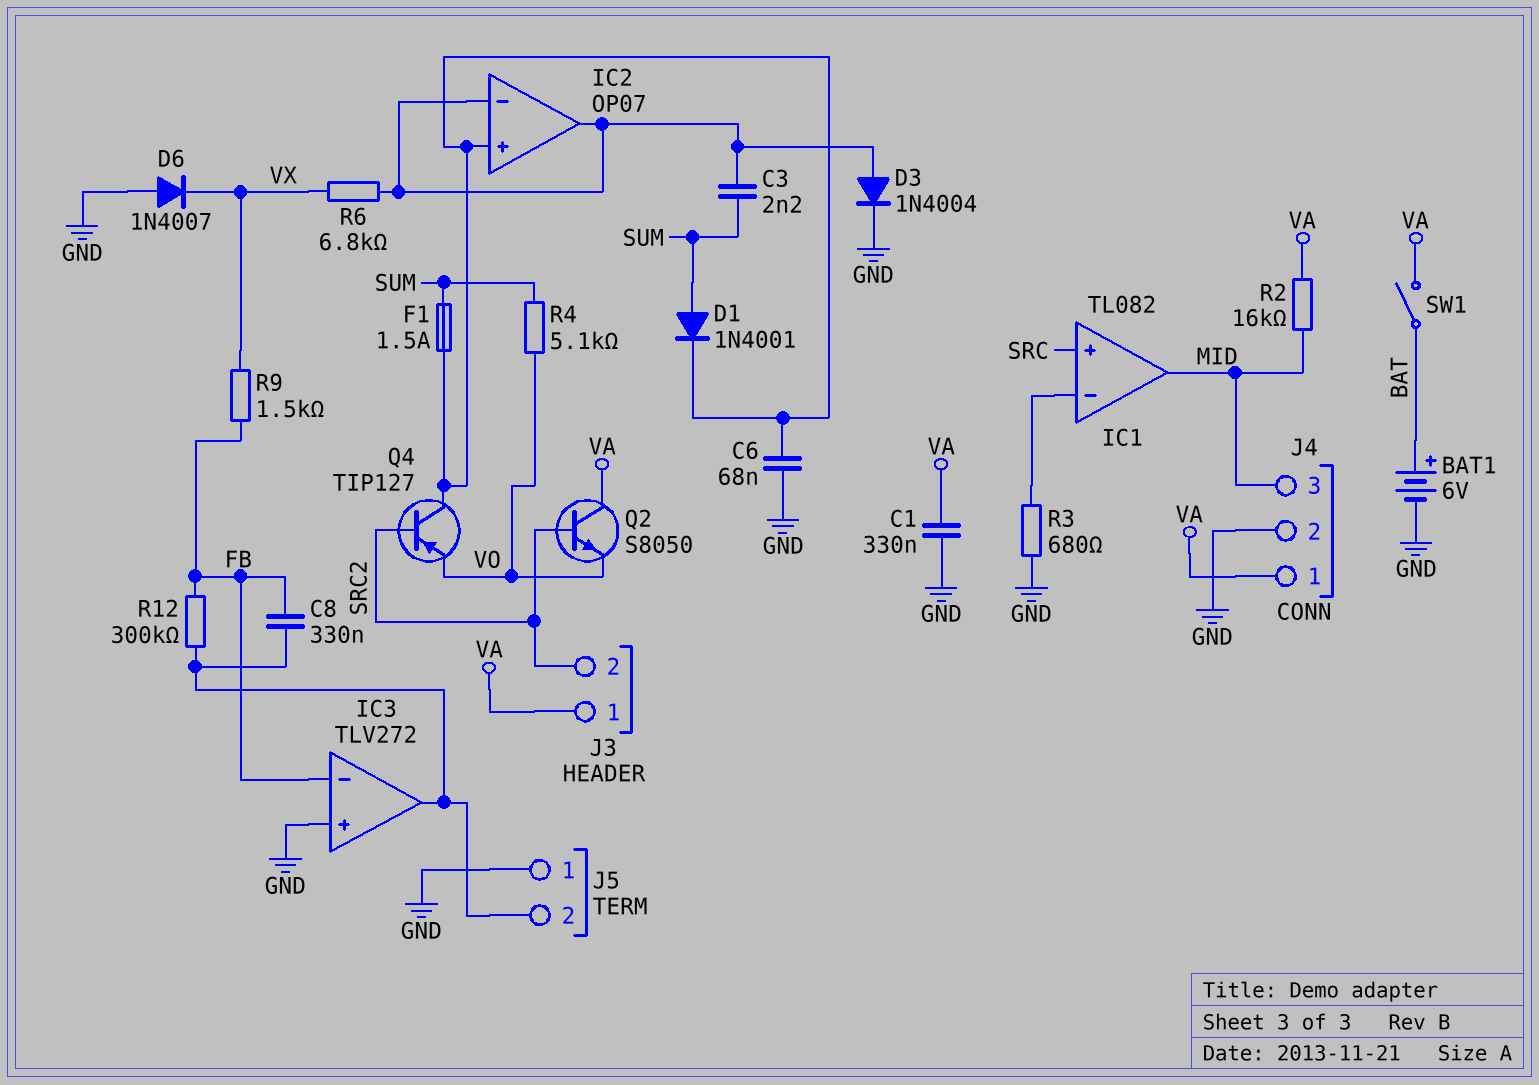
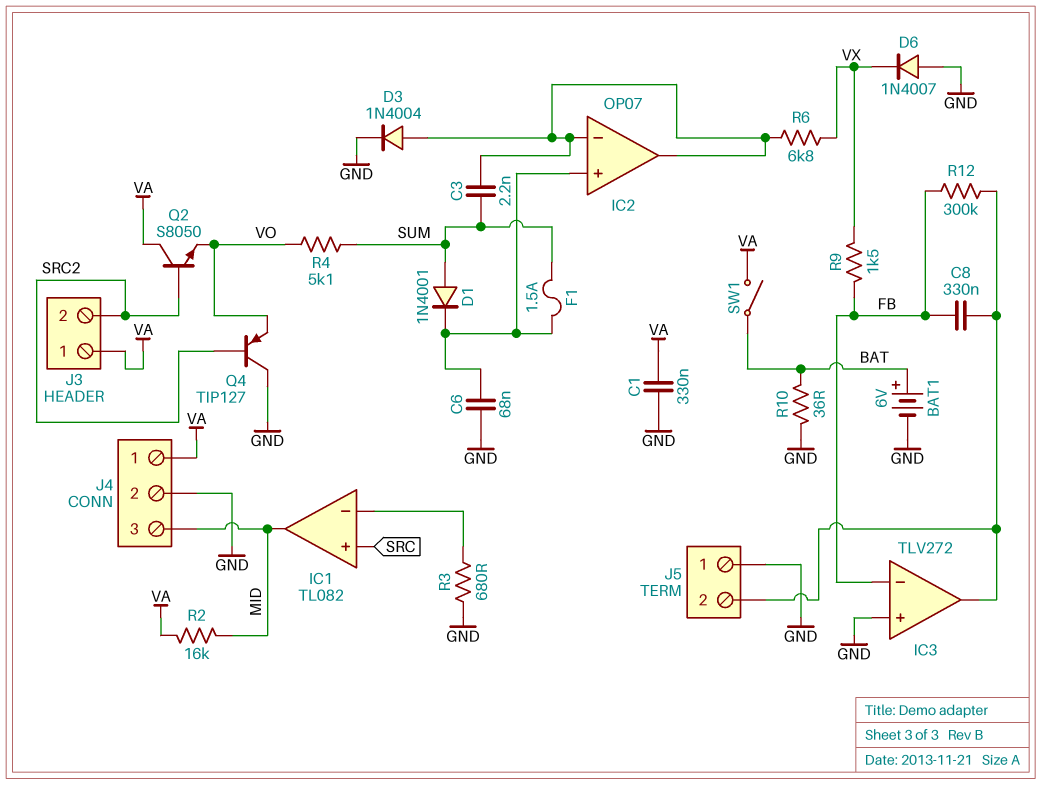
Q4: PNP TIP127 (B SRC2, C IC2/in+, E VO) -> PNP TIP127 (B SRC2, C GND, E VO)
R10: none -> 36 (BAT, GND)

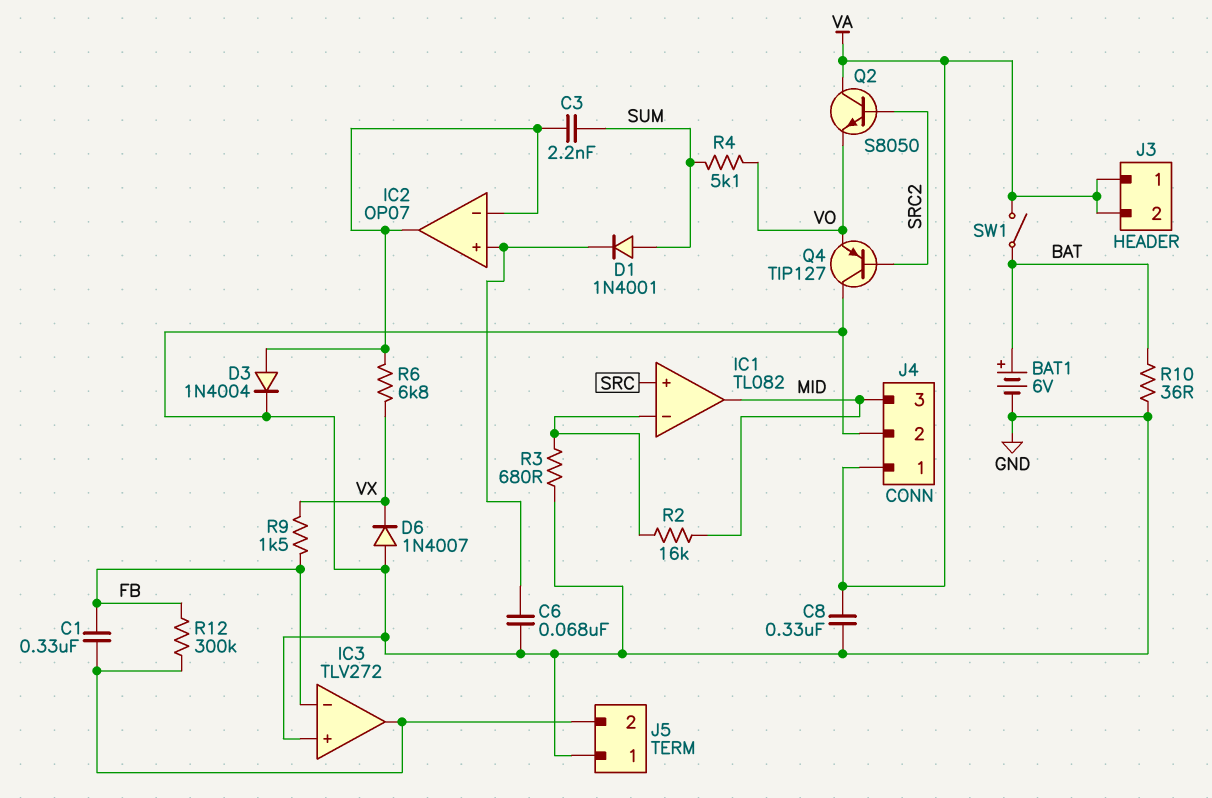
C1: 330nF (GND, VA) -> 330nF (FB, IC3/out)
C8: 330nF (FB, IC3/out) -> 330nF (GND, VA)
F1: 1.5A (IC2/in+, SUM) -> none
J3 pin 2: SRC2 -> VA
R2: 16k (MID, VA) -> 16k (IC1/in-, MID)

